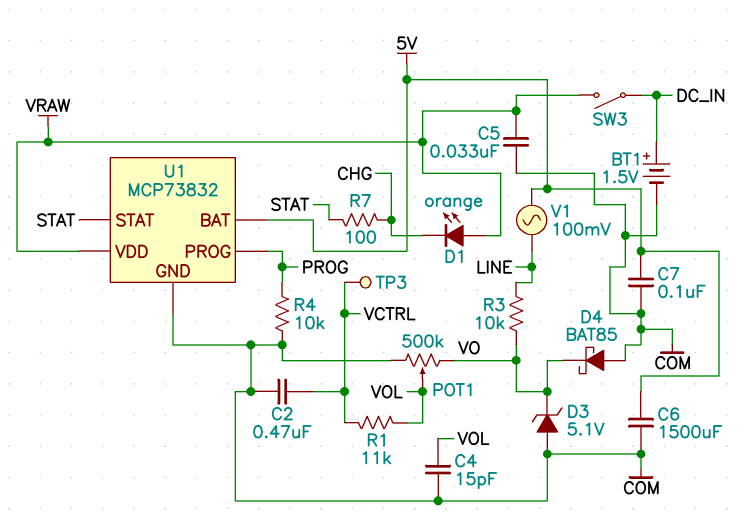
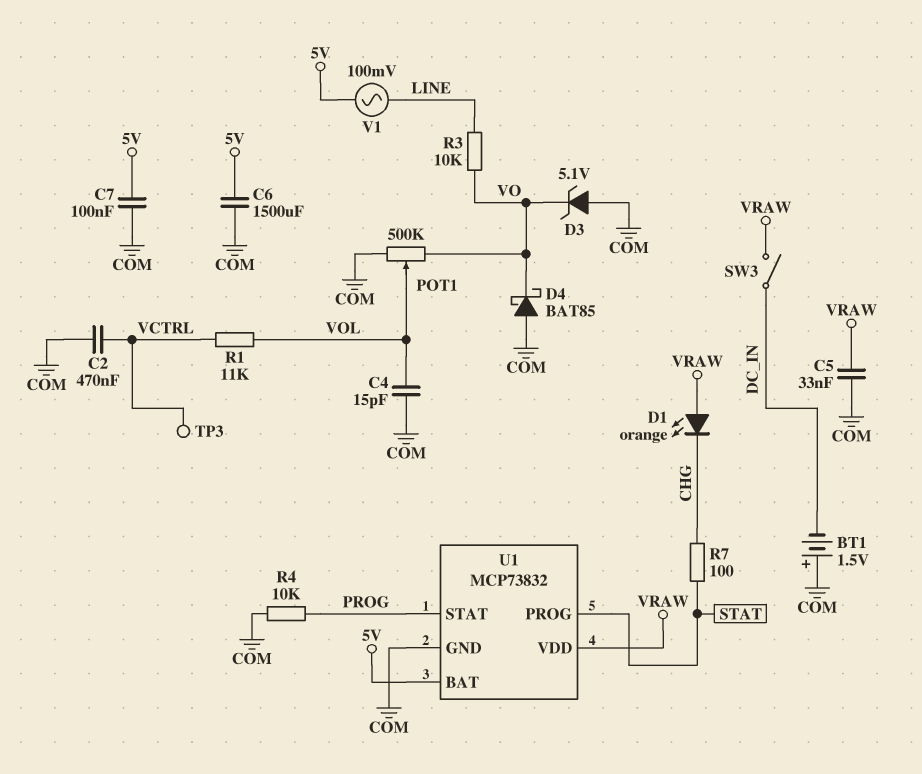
BT1: 1.5V (plus DC_IN, minus COM) -> 1.5V (plus COM, minus DC_IN)
U1 pin PROG: PROG -> STAT
U1 pin STAT: STAT -> PROG

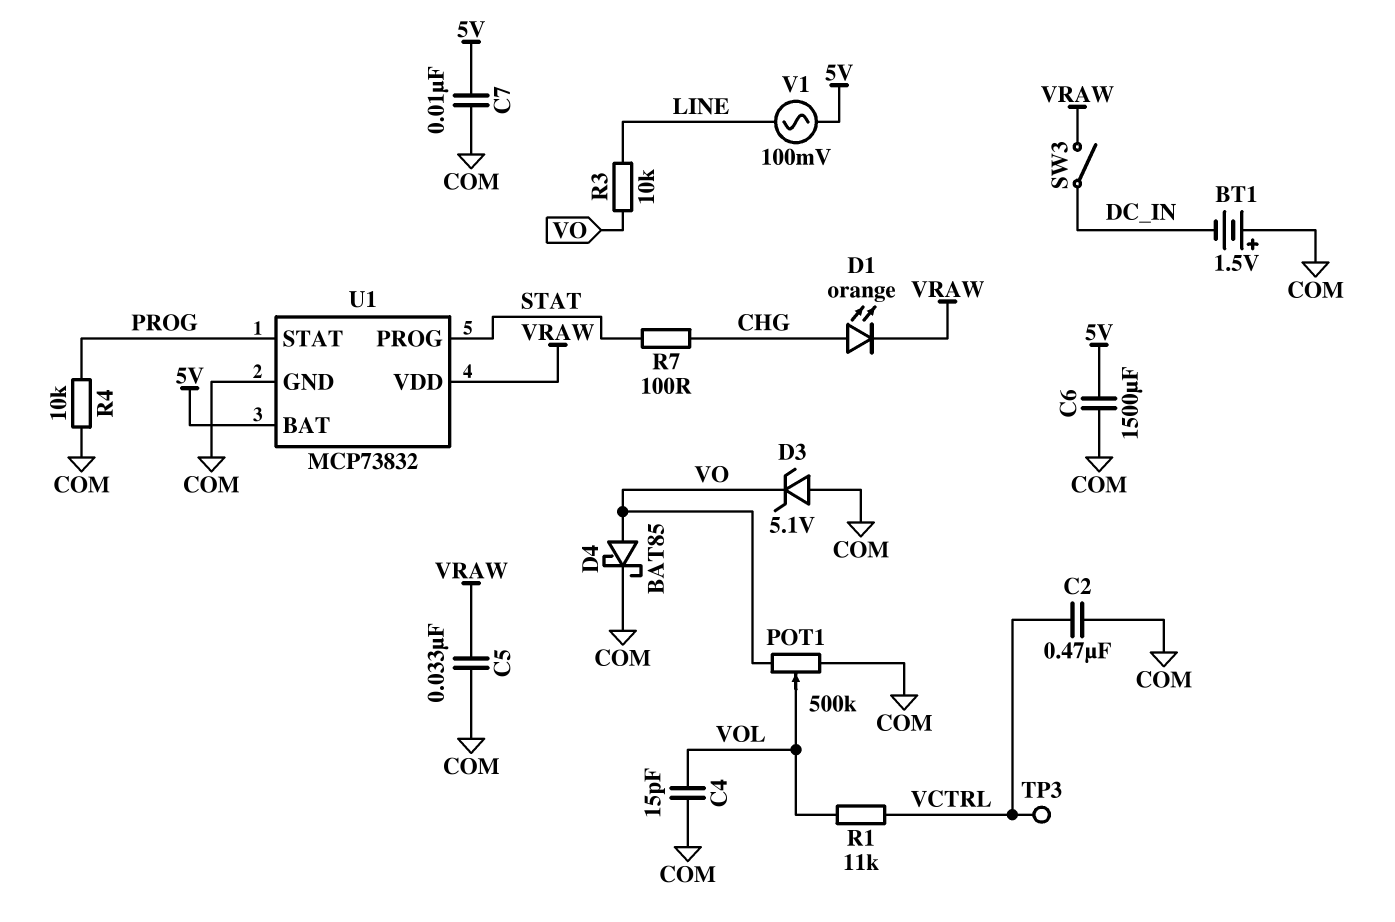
C7: 100nF (5V, COM) -> 10nF (5V, COM)
D1: LED orange (A VRAW, K CHG) -> LED orange (A CHG, K VRAW)
D4: schottky BAT85 (A COM, K VO) -> schottky BAT85 (A VO, K COM)

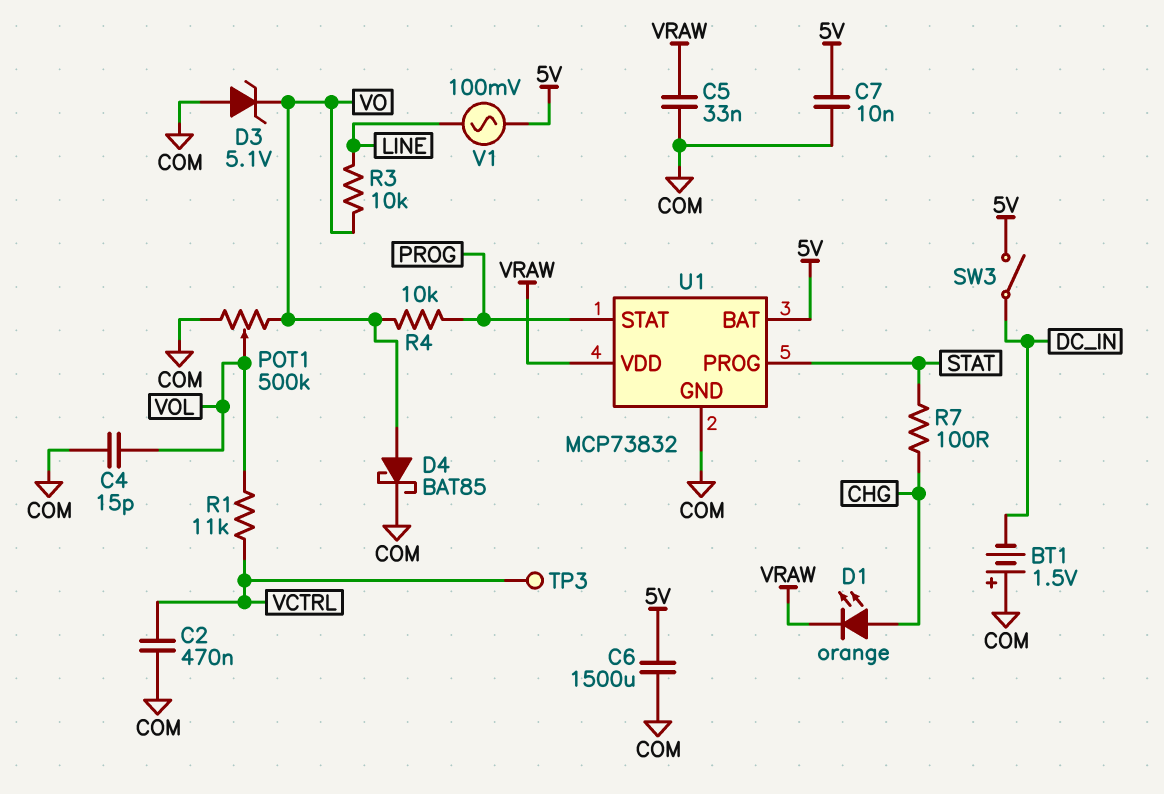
R4: 10k (COM, PROG) -> 10k (PROG, VO)
SW3: switch (DC_IN, VRAW) -> switch (5V, DC_IN)

